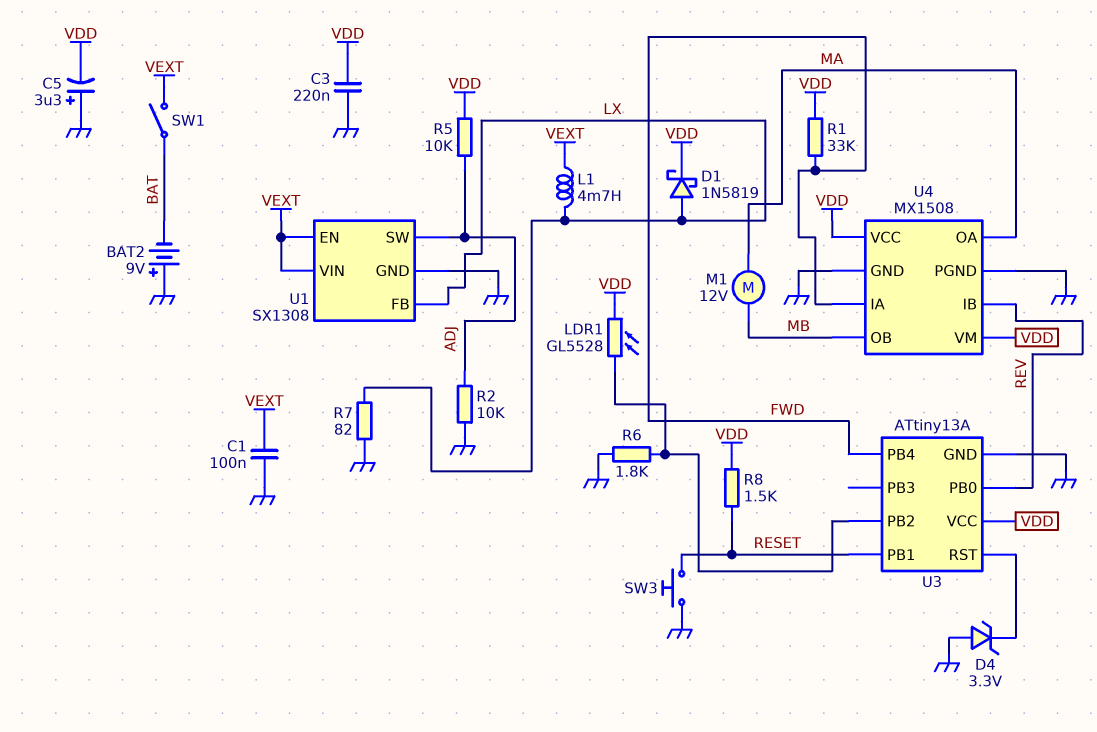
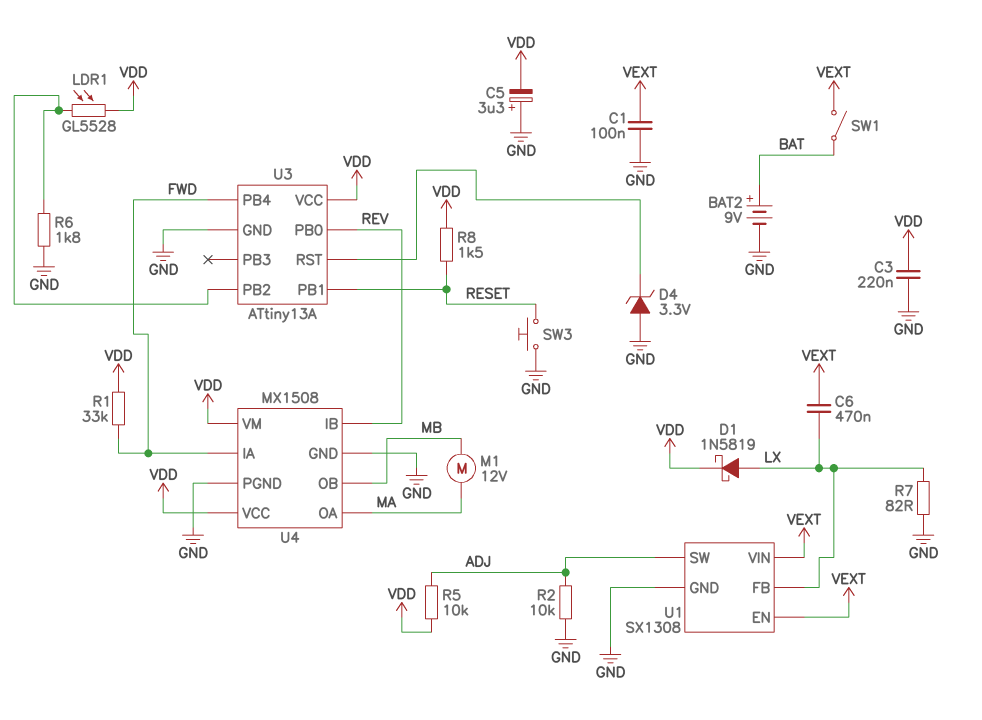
BAT2: 9V (plus GND, minus BAT) -> 9V (plus BAT, minus GND)
C6: none -> 470nF (LX, VEXT)
L1: 4.7mH (LX, VEXT) -> none

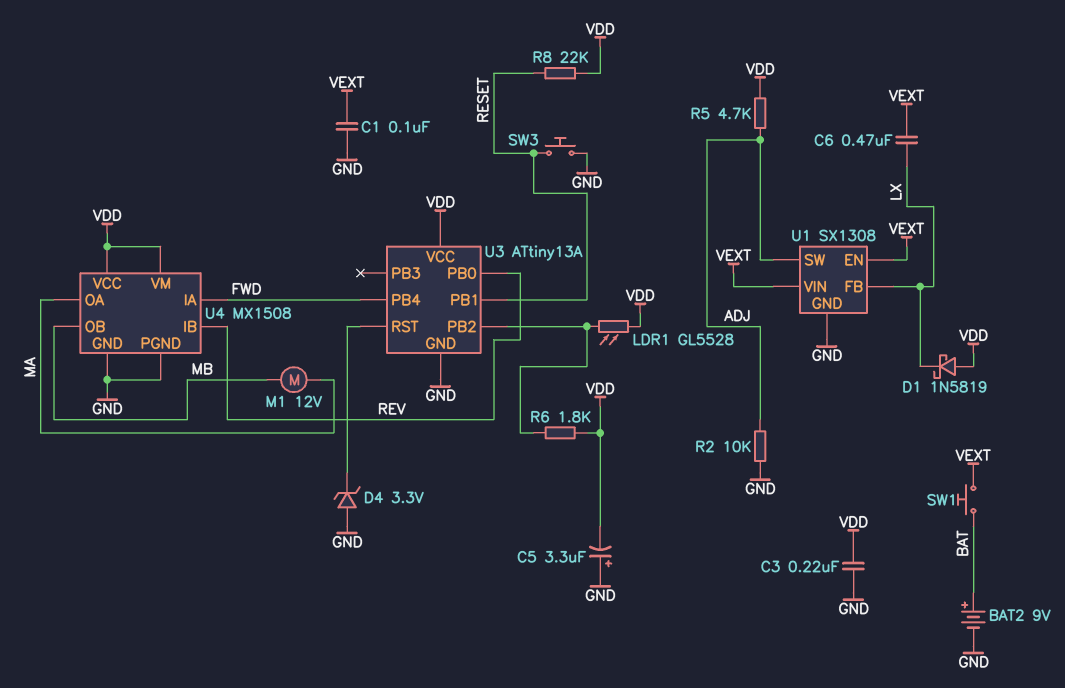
D1: schottky 1N5819 (A LX, K VDD) -> schottky 1N5819 (A VDD, K LX)
R1: 33k (FWD, VDD) -> none
R5: 10k (ADJ, VDD) -> 4.7k (ADJ, VDD)
R6: 1.8k (GND, U3/PB2) -> 1.8k (U3/PB2, VDD)
R7: 82 (GND, LX) -> none
R8: 1.5k (RESET, VDD) -> 22k (RESET, VDD)
SW1: switch (BAT, VEXT) -> button (BAT, VEXT)

